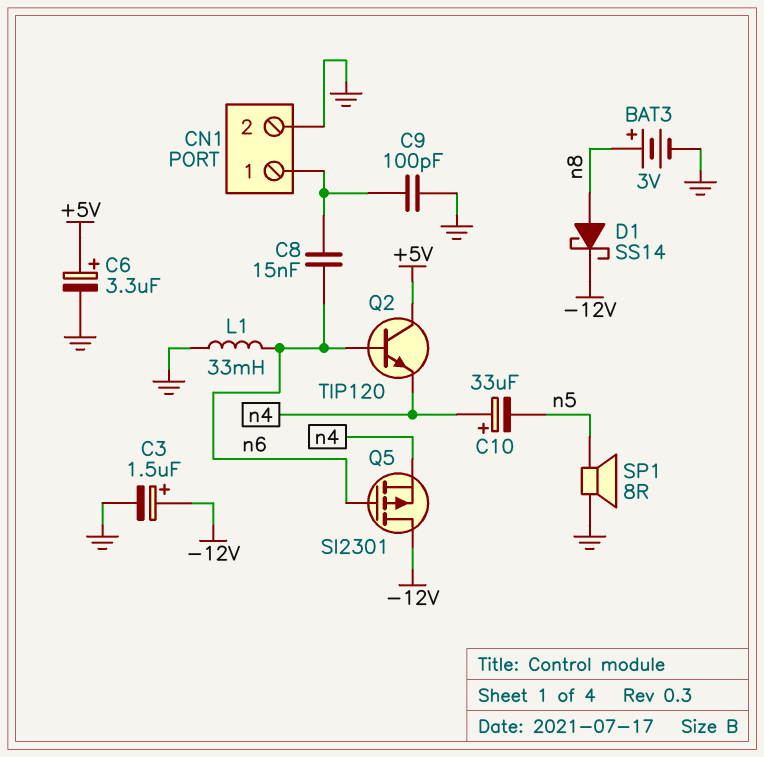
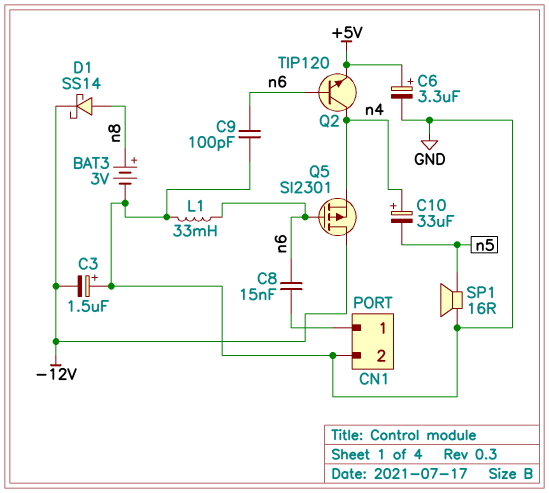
C3: 1.5uF (plus -12V, minus GND) -> 1.5uF (plus GND, minus -12V)
C9: 100pF (CN1/1, GND) -> 100pF (GND, n6)
Q2: NPN TIP120 (B n6, C +5V, E n4) -> NPN TIP120 (B n6, C n4, E +5V)
SP1: speaker 8R (GND, n5) -> speaker 16R (GND, n5)

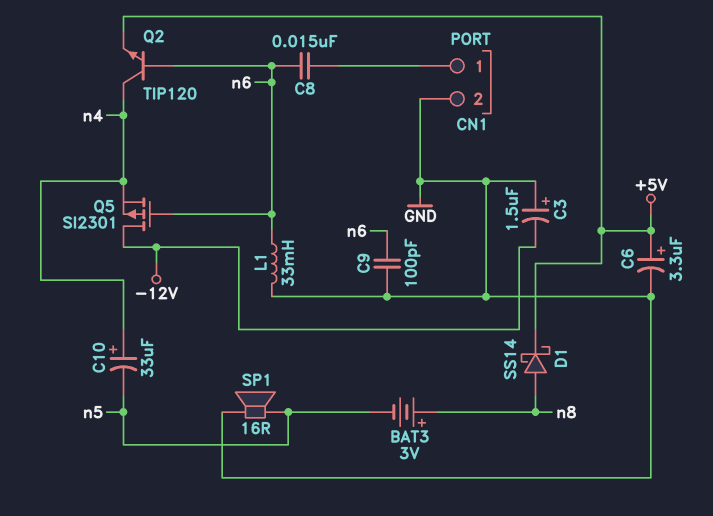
BAT3: 3V (plus n8, minus GND) -> 3V (plus n8, minus n5)
D1: schottky SS14 (A n8, K -12V) -> schottky SS14 (A n8, K +5V)

